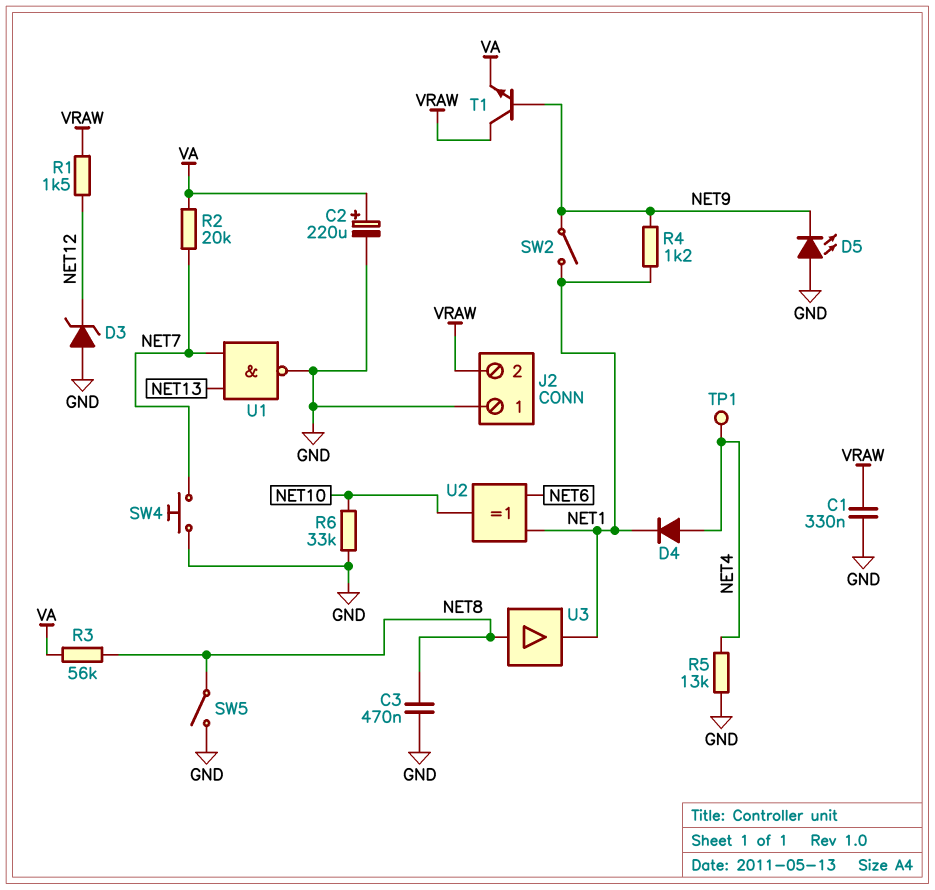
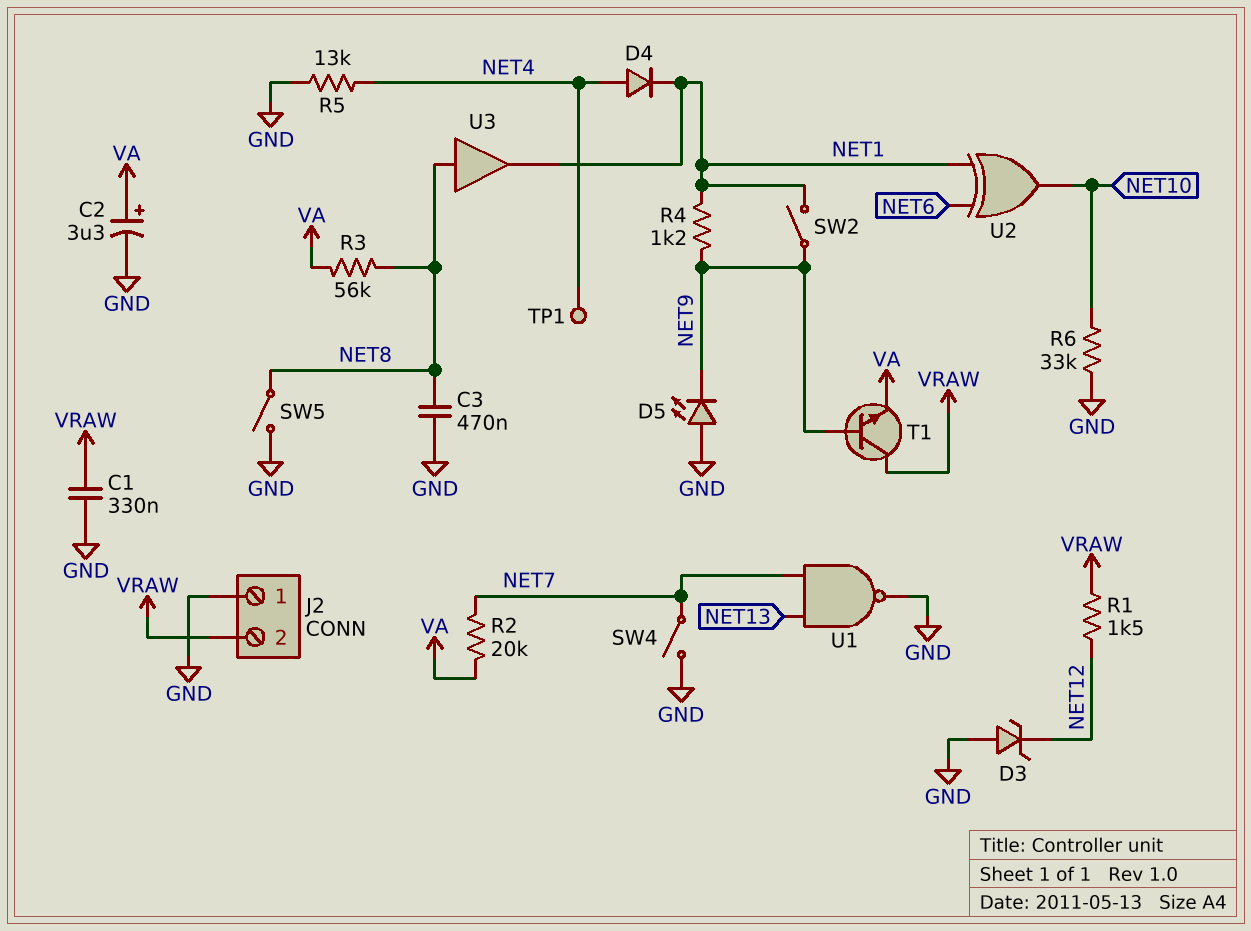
C2: 220uF (plus VA, minus GND) -> 3.3uF (plus VA, minus GND)
SW4: button (GND, NET7) -> switch (GND, NET7)

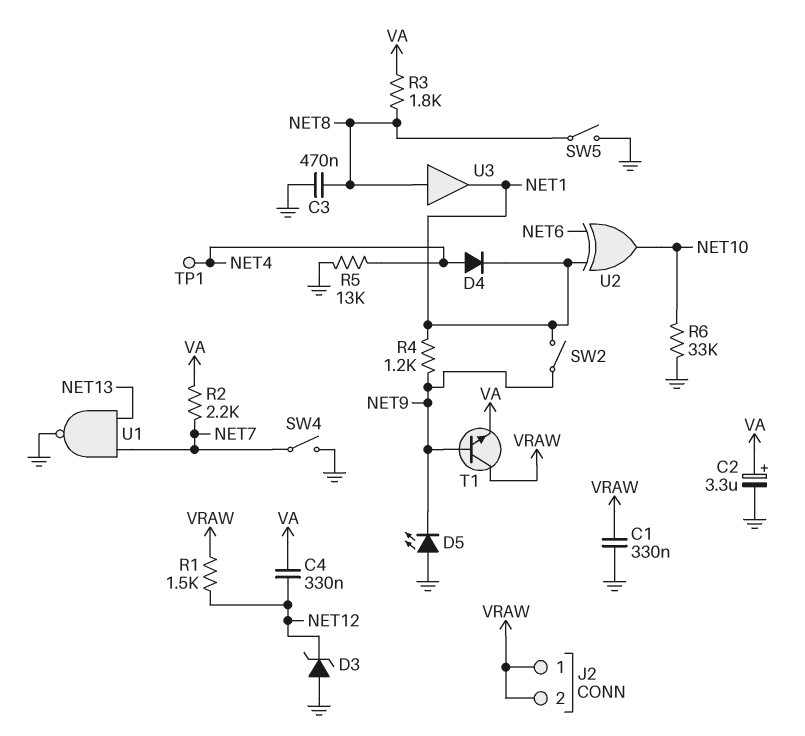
C4: none -> 330nF (NET12, VA)
J2 pin 1: GND -> VRAW
R2: 20k (NET7, VA) -> 2.2k (NET7, VA)
R3: 56k (NET8, VA) -> 1.8k (NET8, VA)

